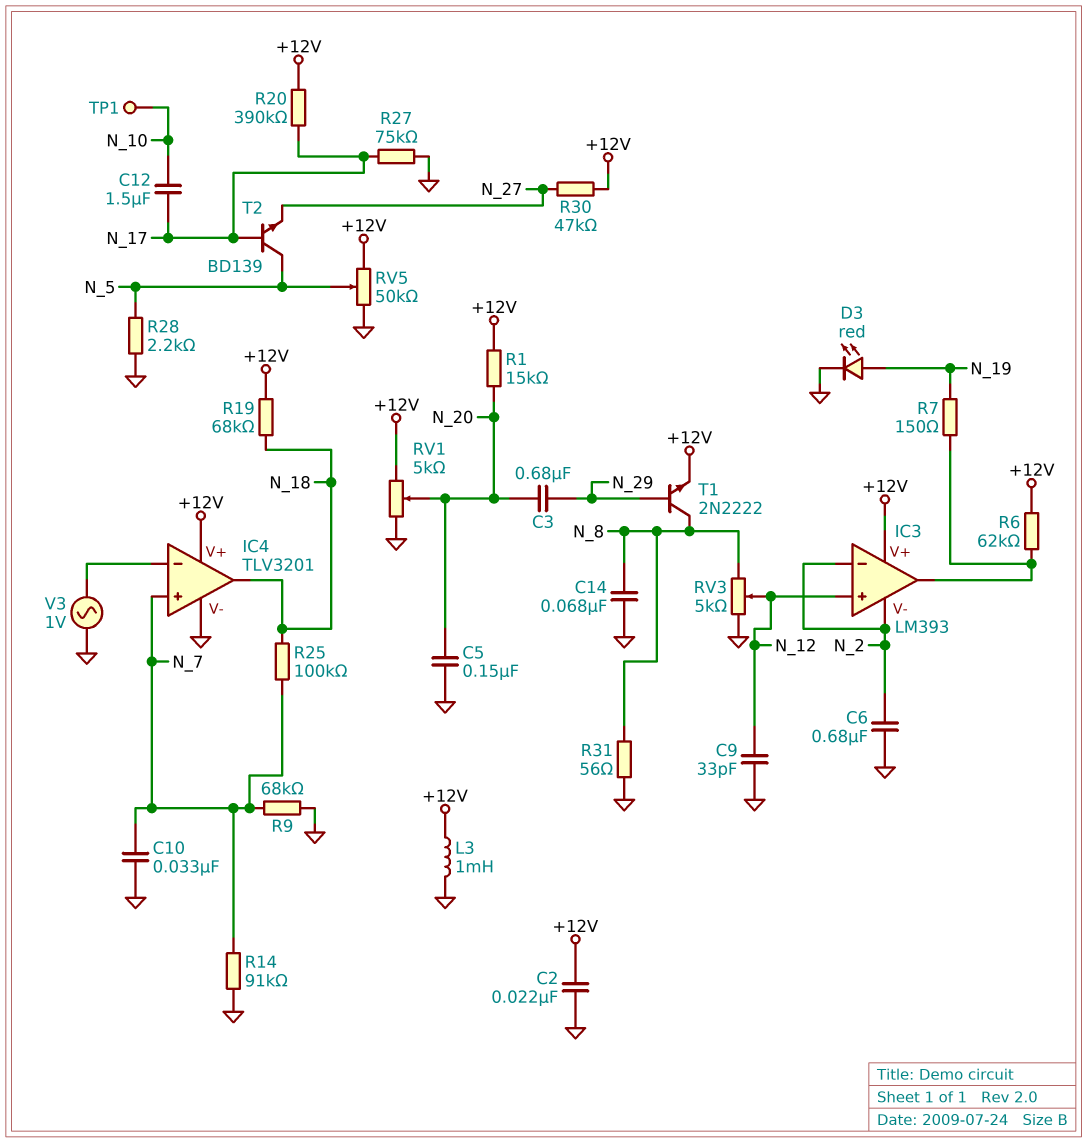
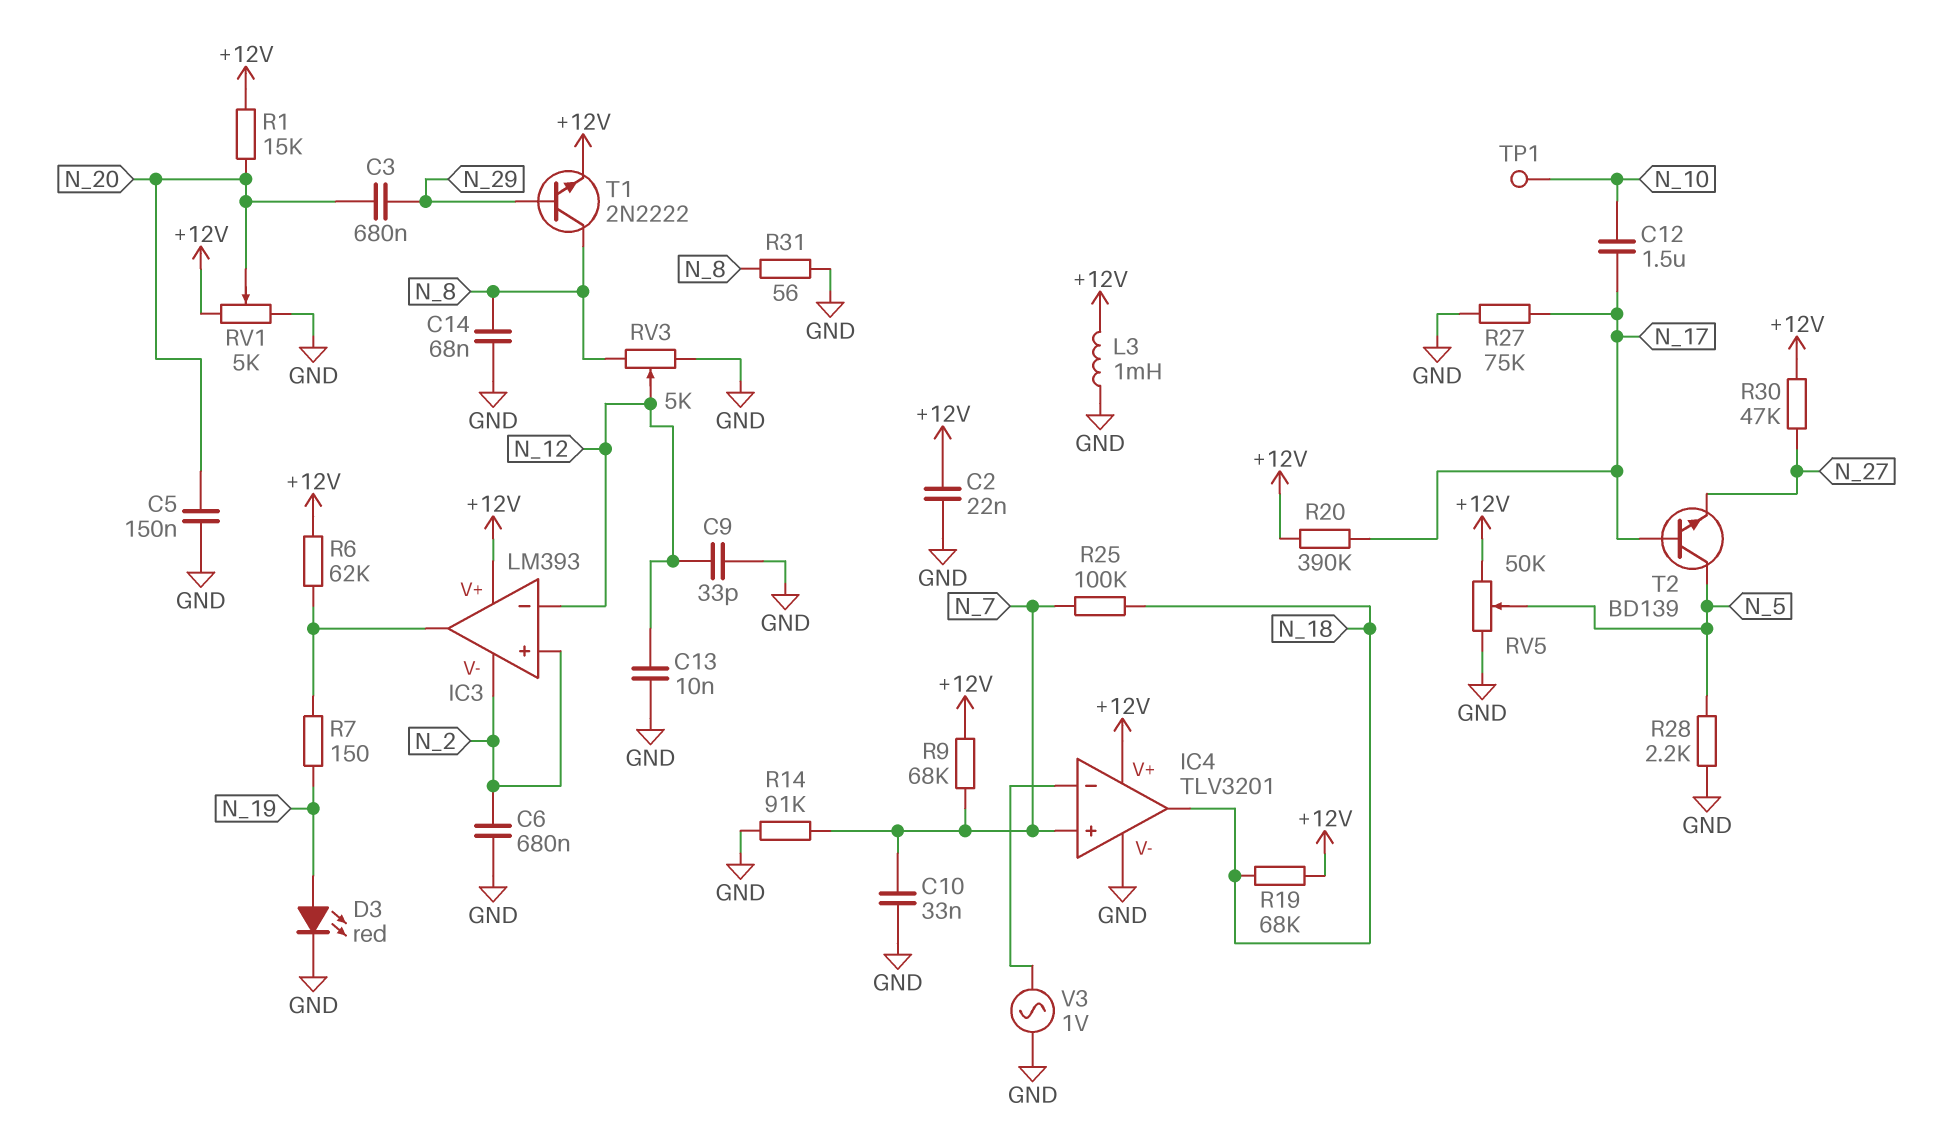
C13: none -> 10nF (GND, N_12)
IC3 pin in+: N_12 -> N_2
IC3 pin in-: N_2 -> N_12
R9: 68k (GND, N_7) -> 68k (+12V, N_7)

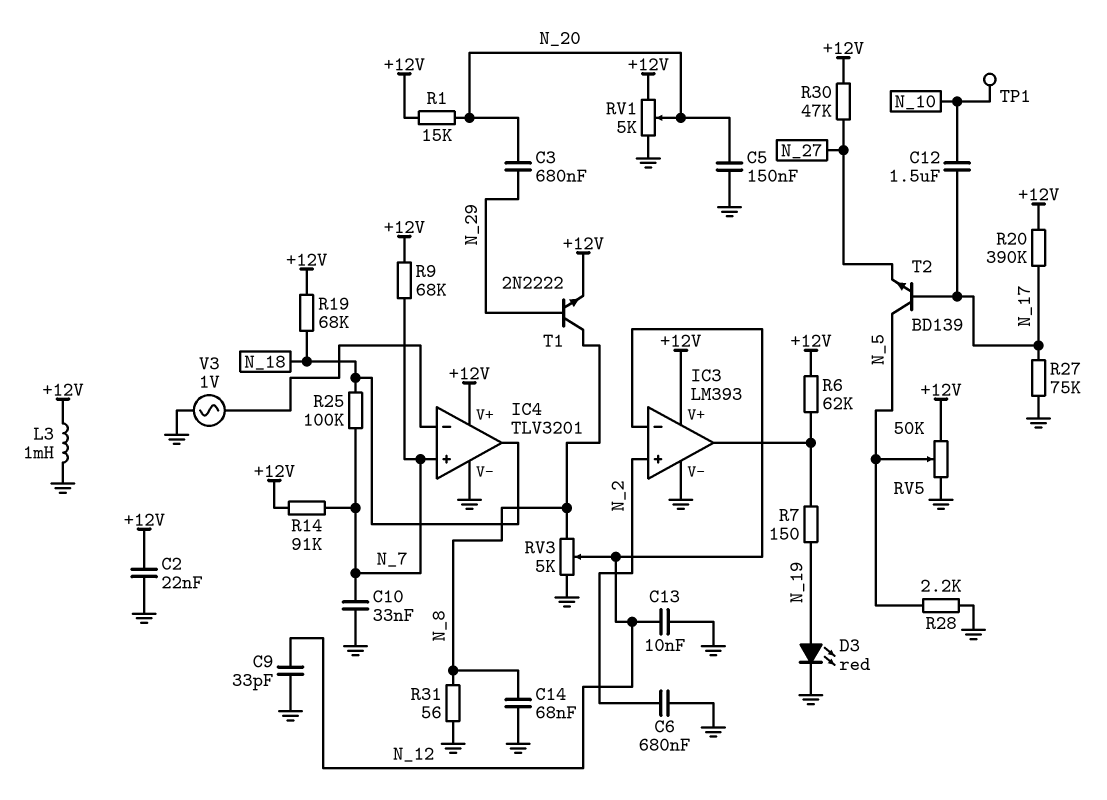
IC3 pin V-: N_2 -> GND
R14: 91k (GND, N_7) -> 91k (+12V, N_7)

